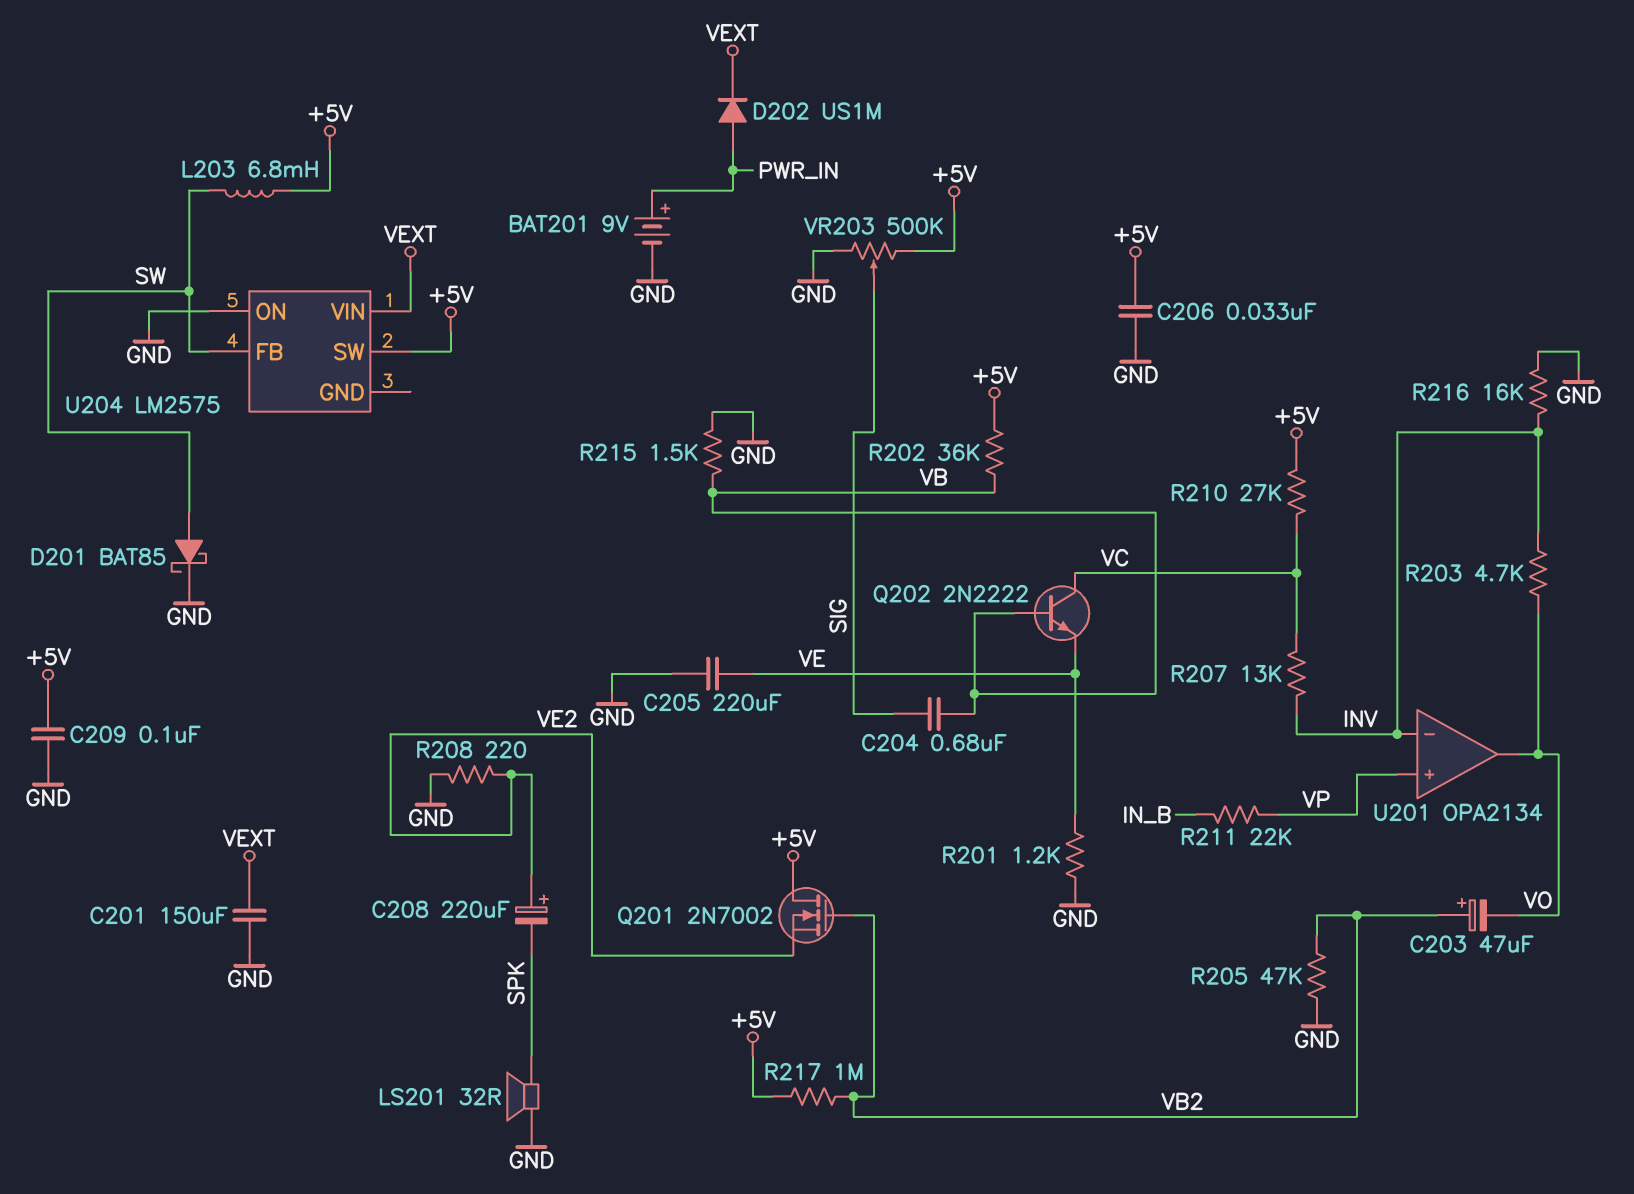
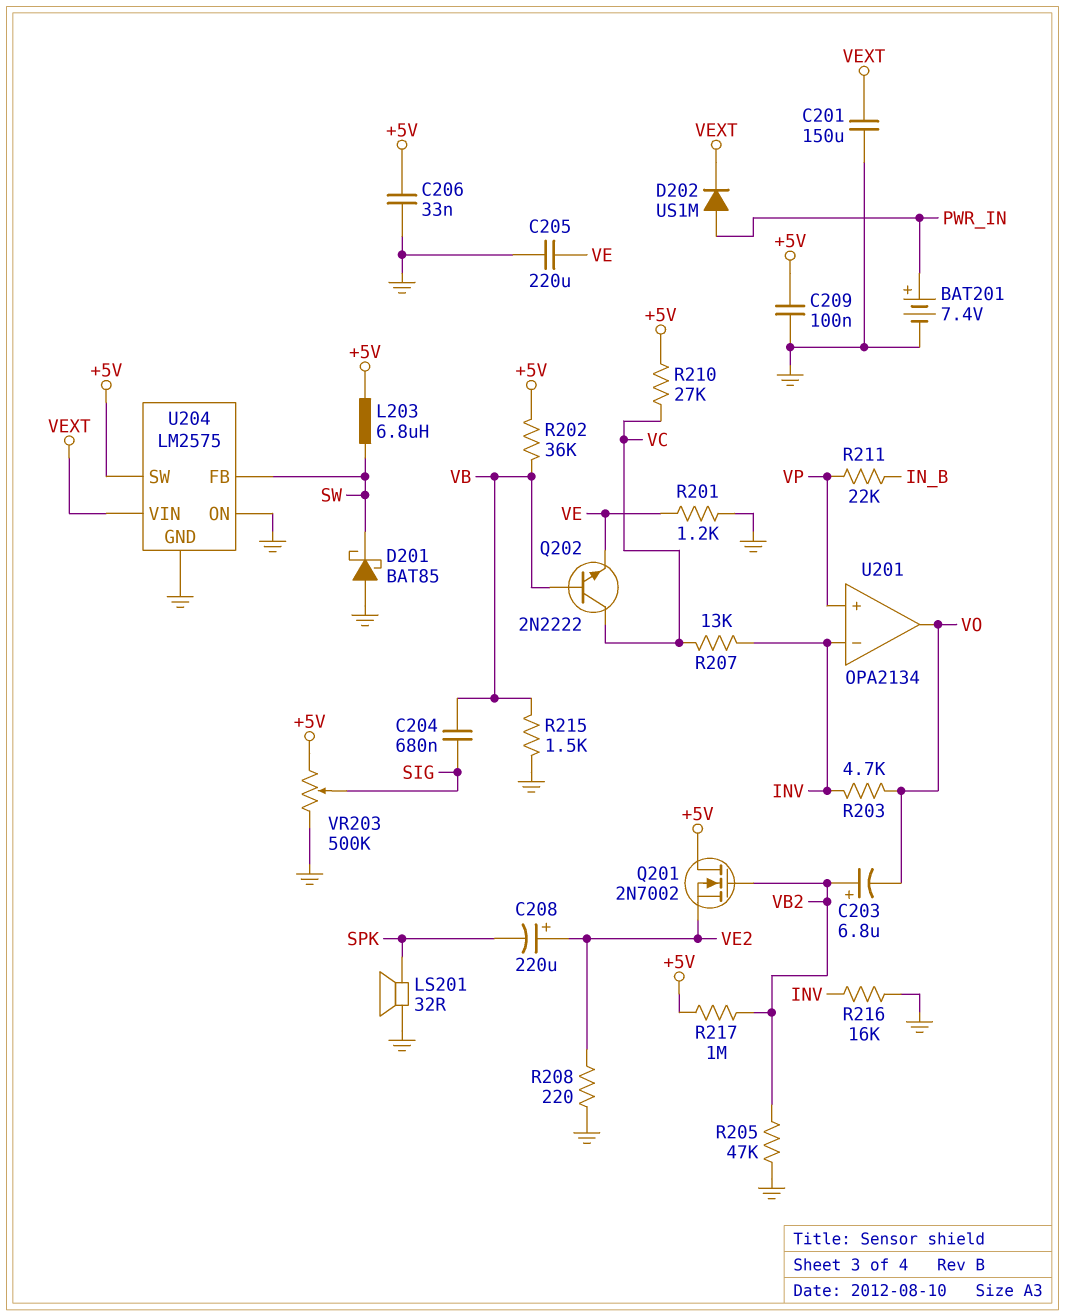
BAT201: 9V (plus PWR_IN, minus GND) -> 7.4V (plus PWR_IN, minus GND)
C203: 47uF (plus VB2, minus VO) -> 6.8uF (plus VB2, minus VO)
D201: schottky BAT85 (A SW, K GND) -> schottky BAT85 (A GND, K SW)
L203: 6.8mH (+5V, SW) -> 6.8uH (+5V, SW)
U204 pin GND: none -> GND

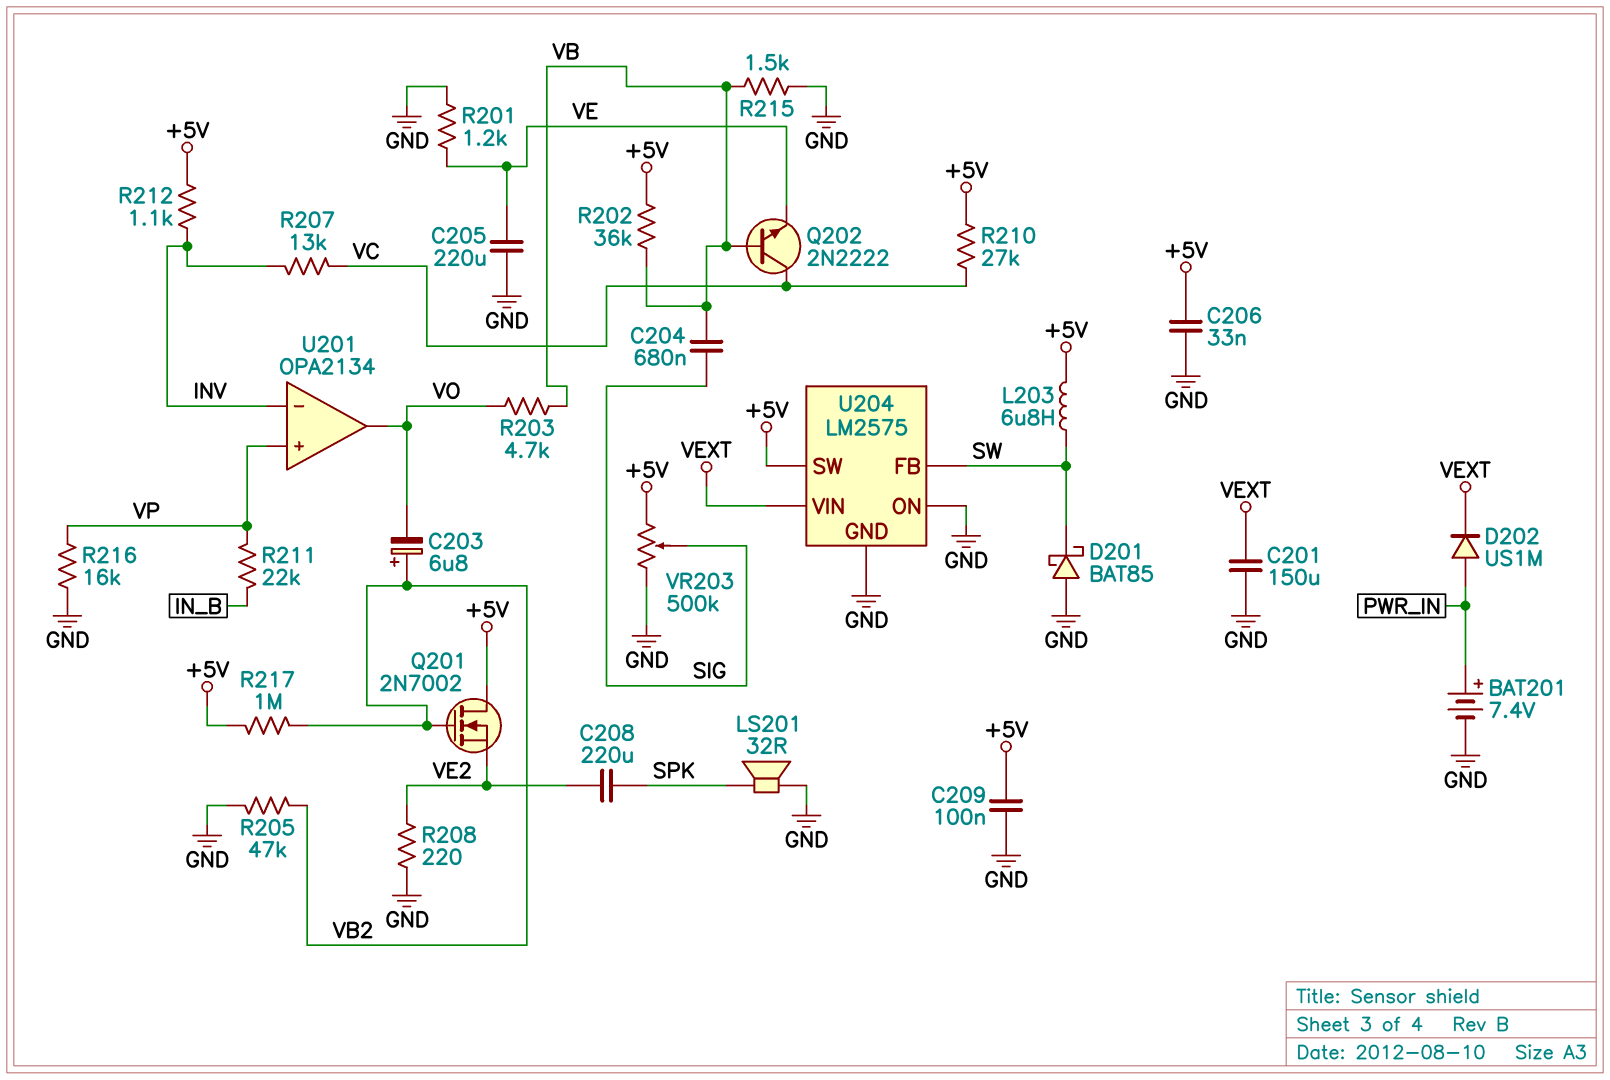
C208: 220uF (plus VE2, minus SPK) -> 220uF (SPK, VE2)
R203: 4.7k (INV, VO) -> 4.7k (VB, VO)
R212: none -> 1.1k (+5V, INV)
R216: 16k (GND, INV) -> 16k (GND, VP)

